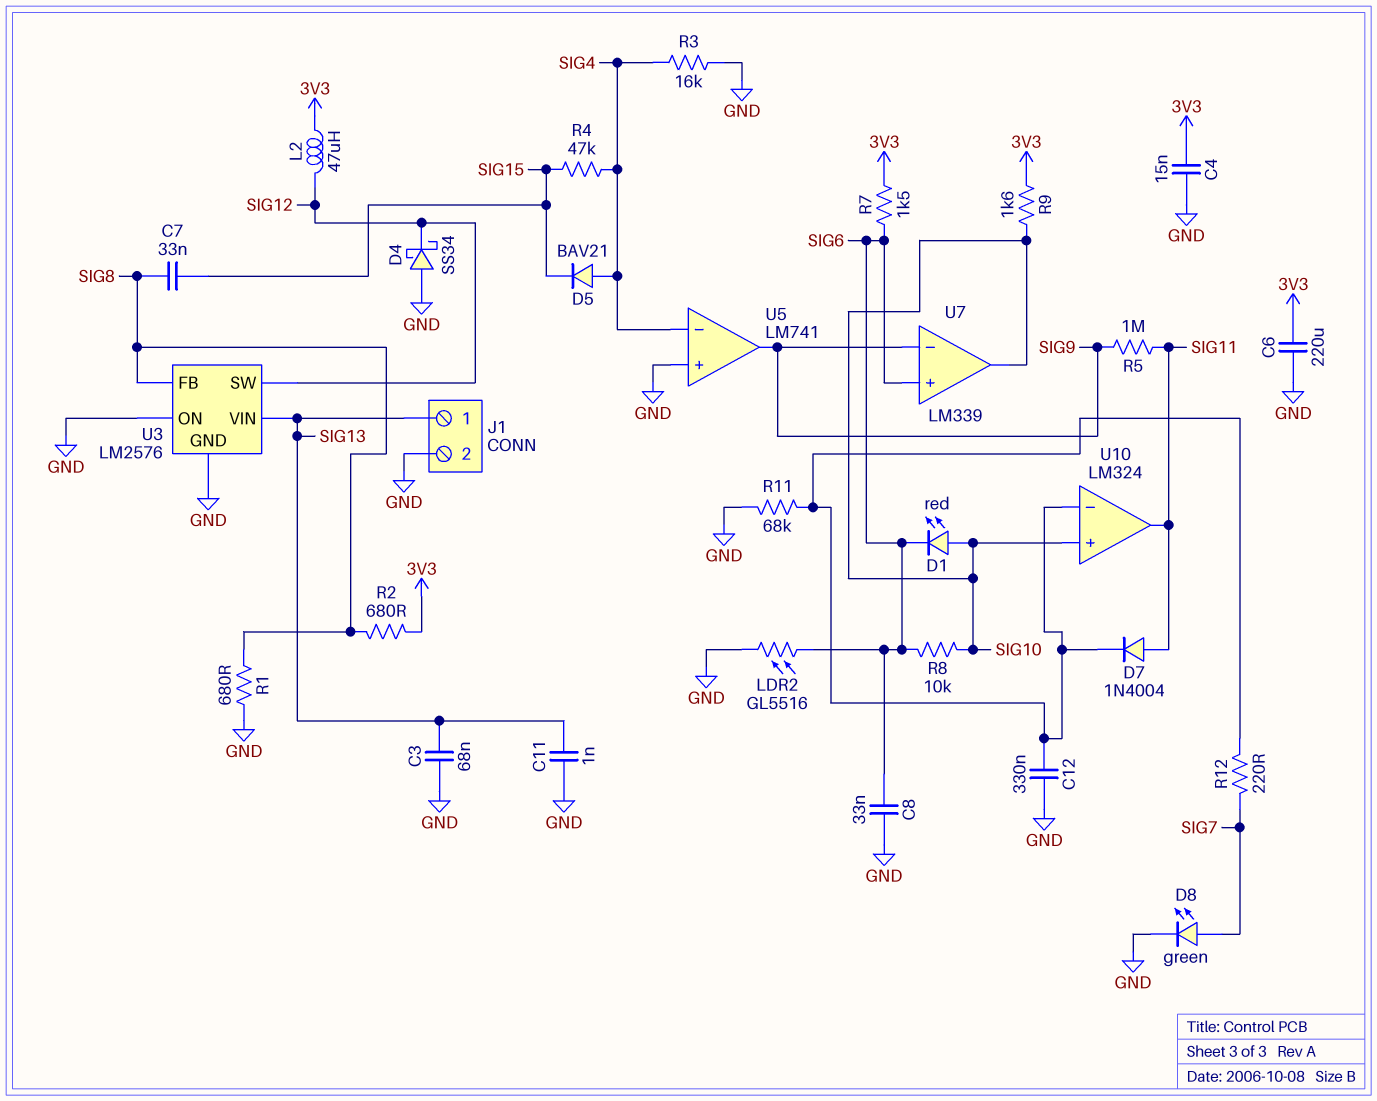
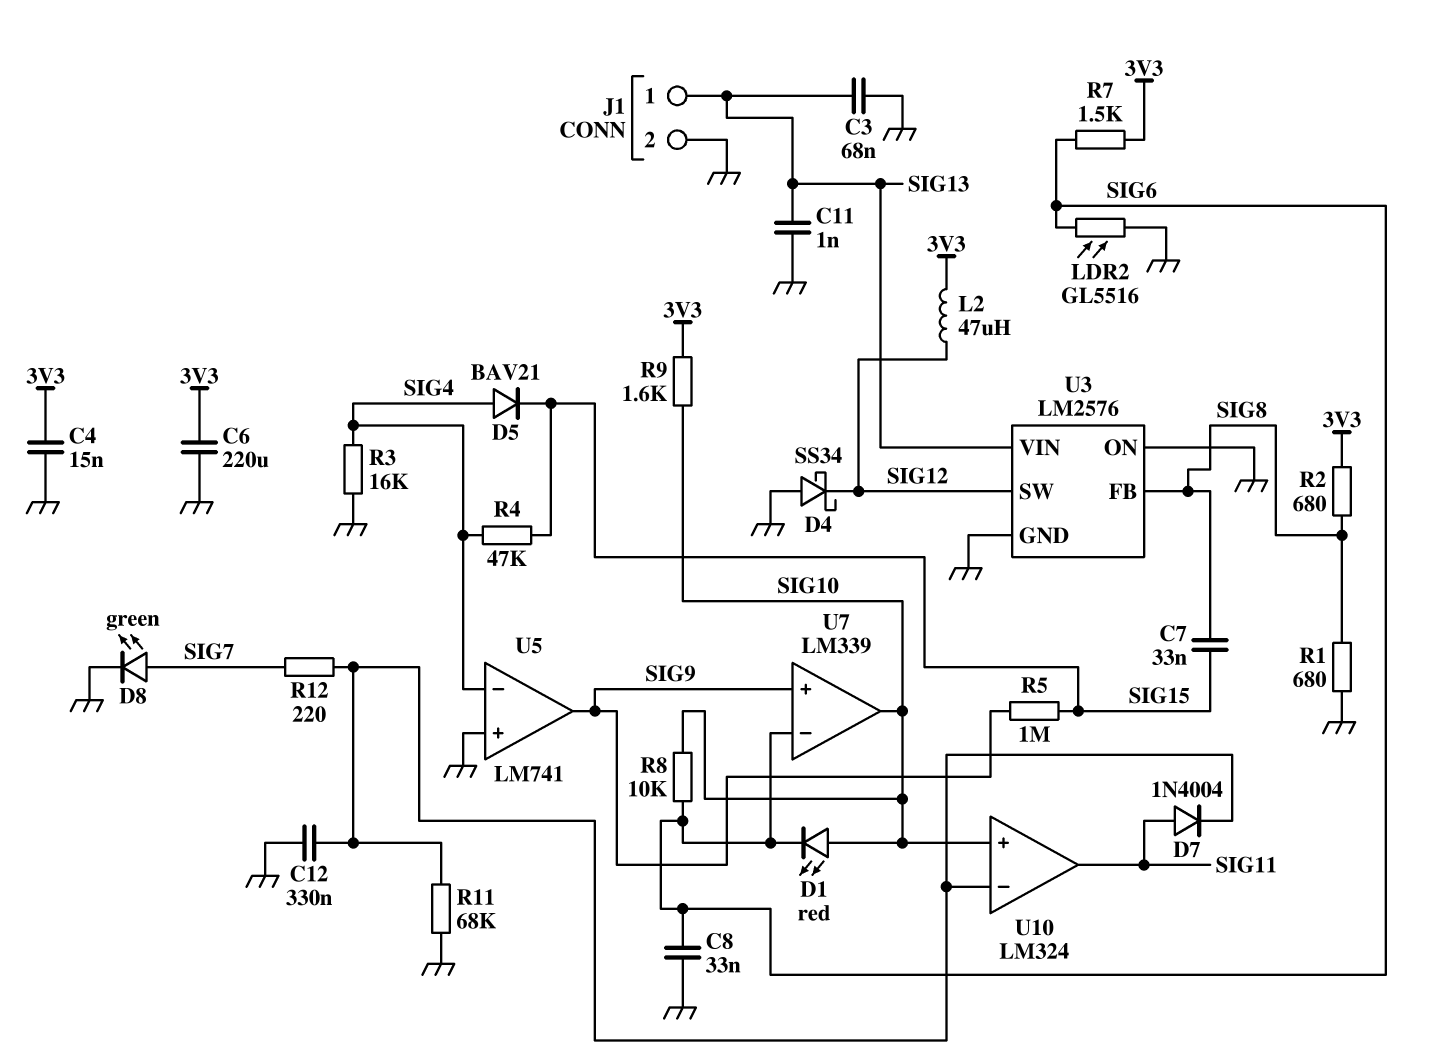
R5: 1M (SIG9, SIG11) -> 1M (SIG9, SIG15)
U7 pin in+: SIG6 -> SIG9
U7 pin in-: SIG9 -> SIG6

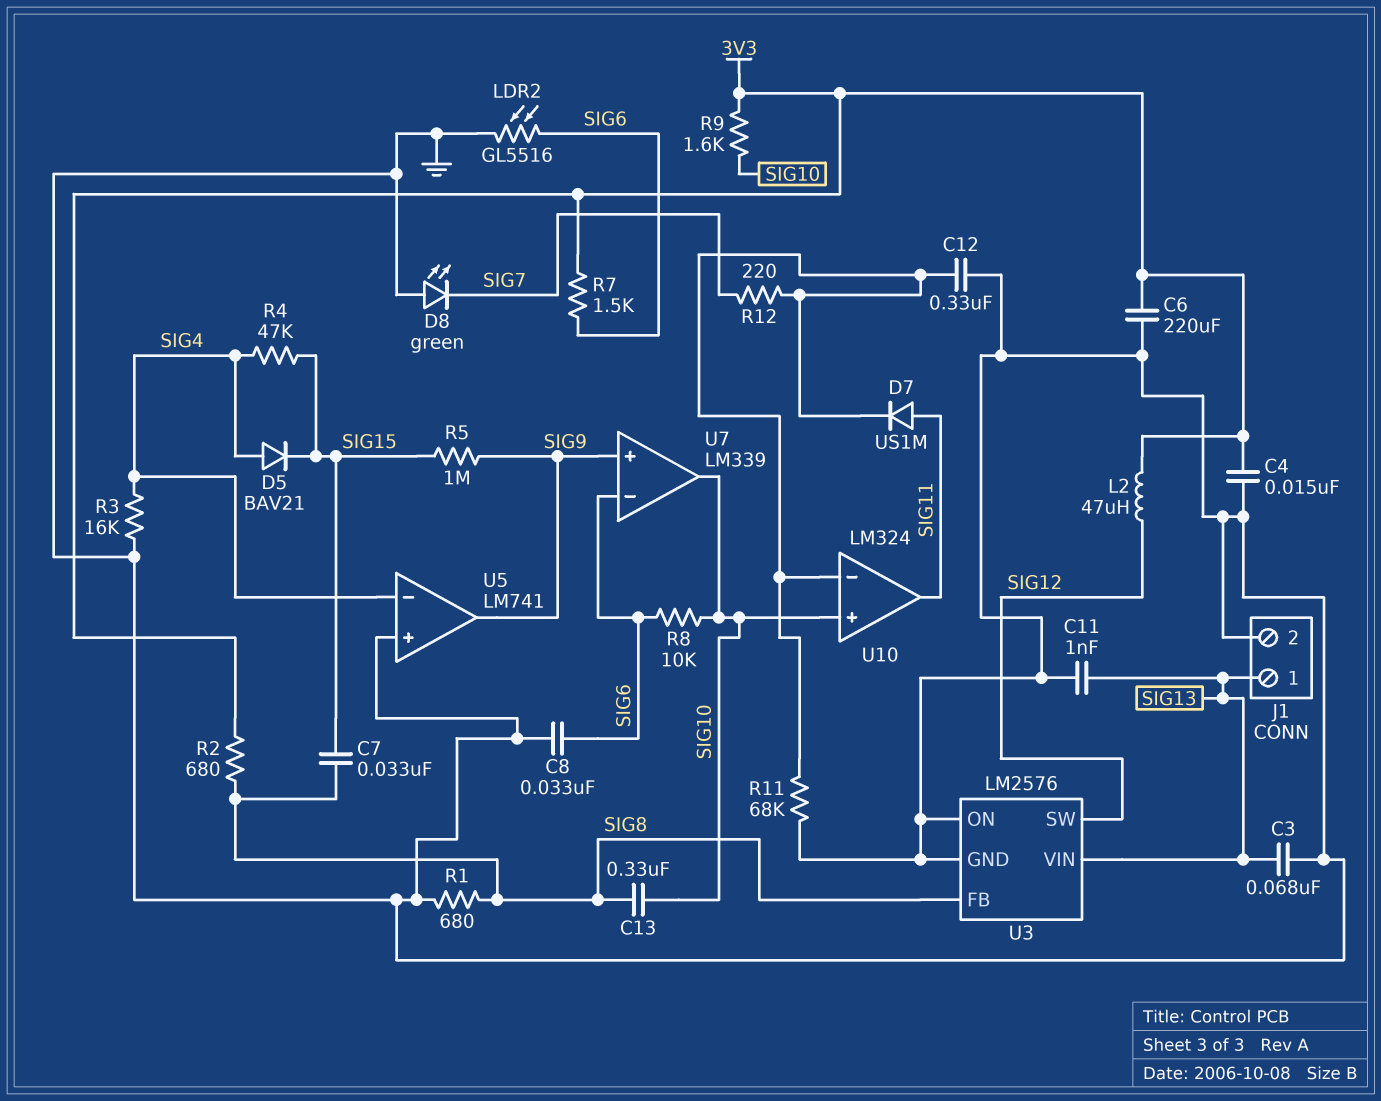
C13: none -> 330nF (SIG8, SIG10)
D1: LED red (A SIG10, K SIG6) -> none
D4: schottky SS34 (A GND, K SIG12) -> none
D7: diode 1N4004 (A SIG11, K U10/in-) -> diode US1M (A SIG11, K U10/in-)
D8: LED green (A SIG7, K GND) -> LED green (A GND, K SIG7)

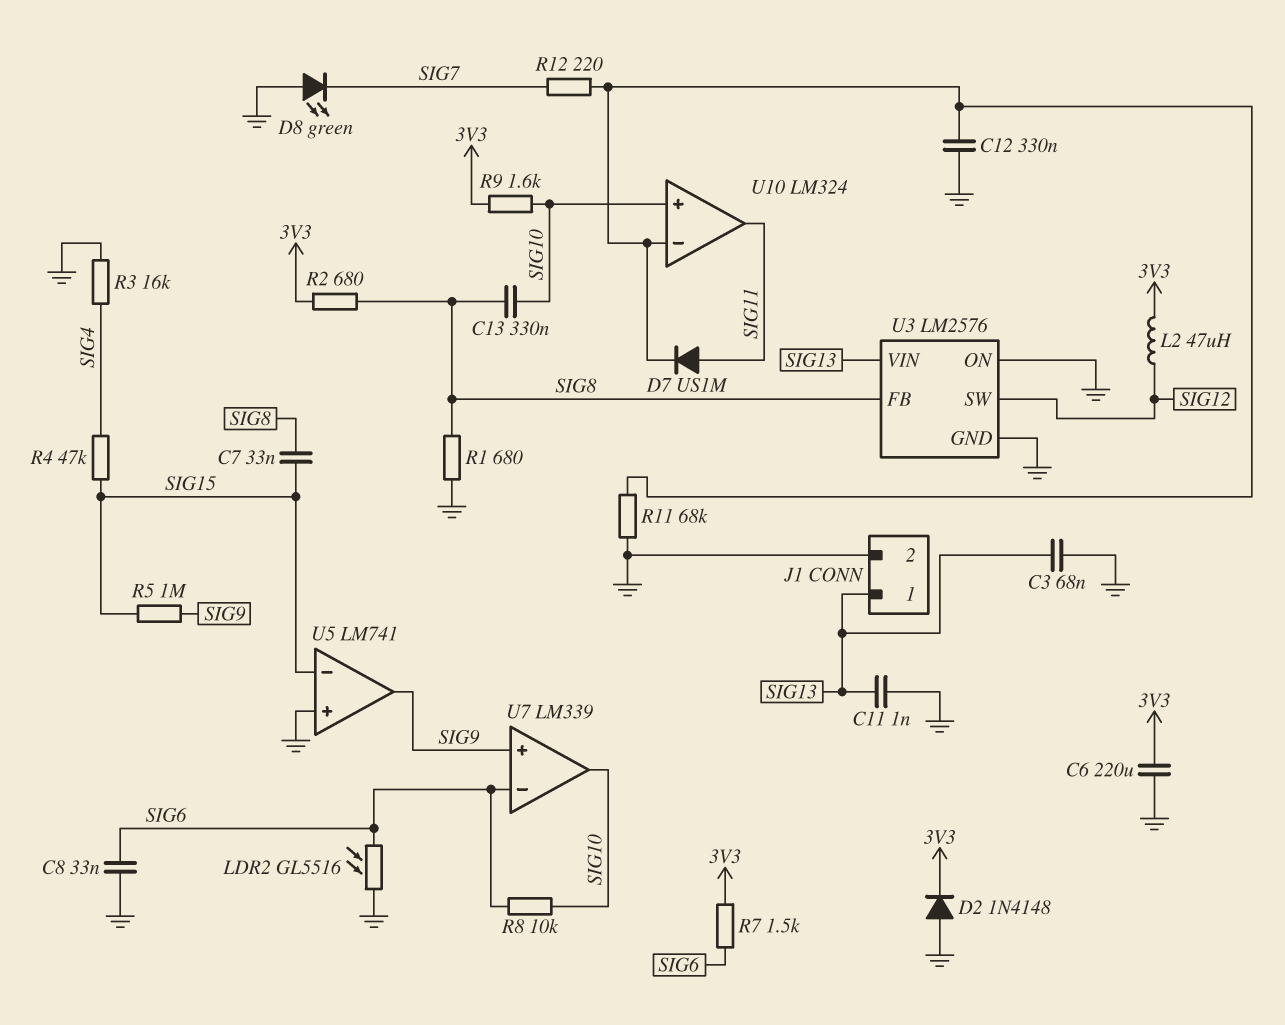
C4: 15nF (3V3, GND) -> none
D2: none -> diode 1N4148 (A GND, K 3V3)
D5: diode BAV21 (A SIG4, K SIG15) -> none
U5 pin in-: SIG4 -> SIG15

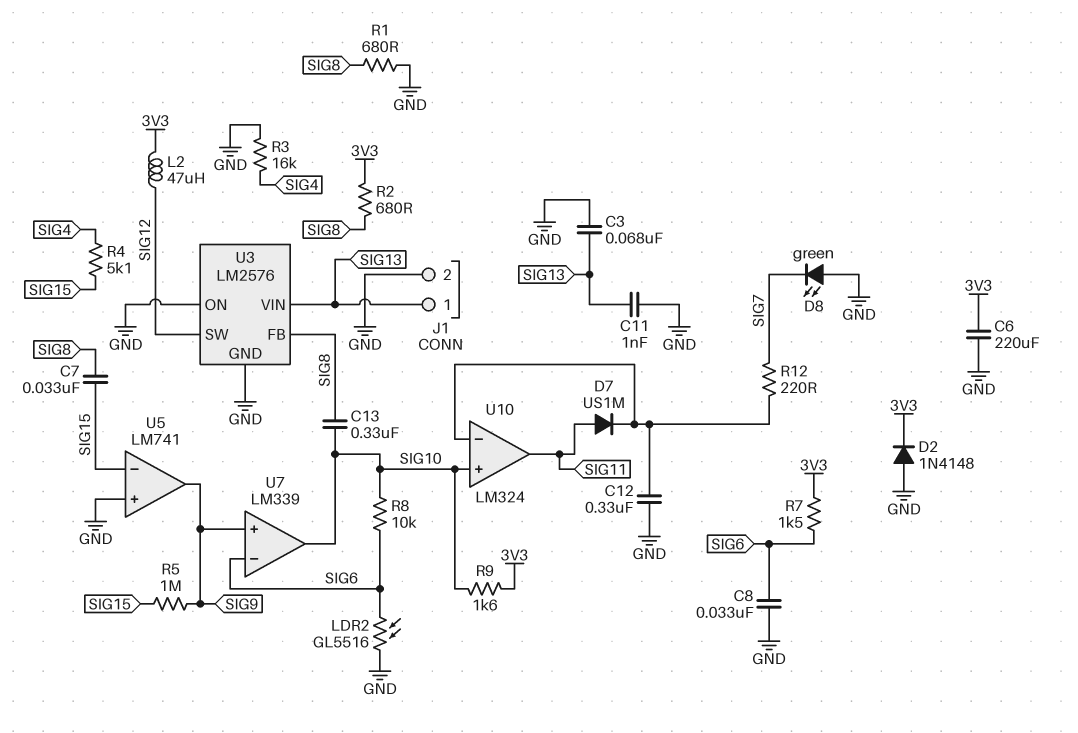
R4: 47k (SIG4, SIG15) -> 5.1k (SIG4, SIG15)
R11: 68k (GND, U10/in-) -> none

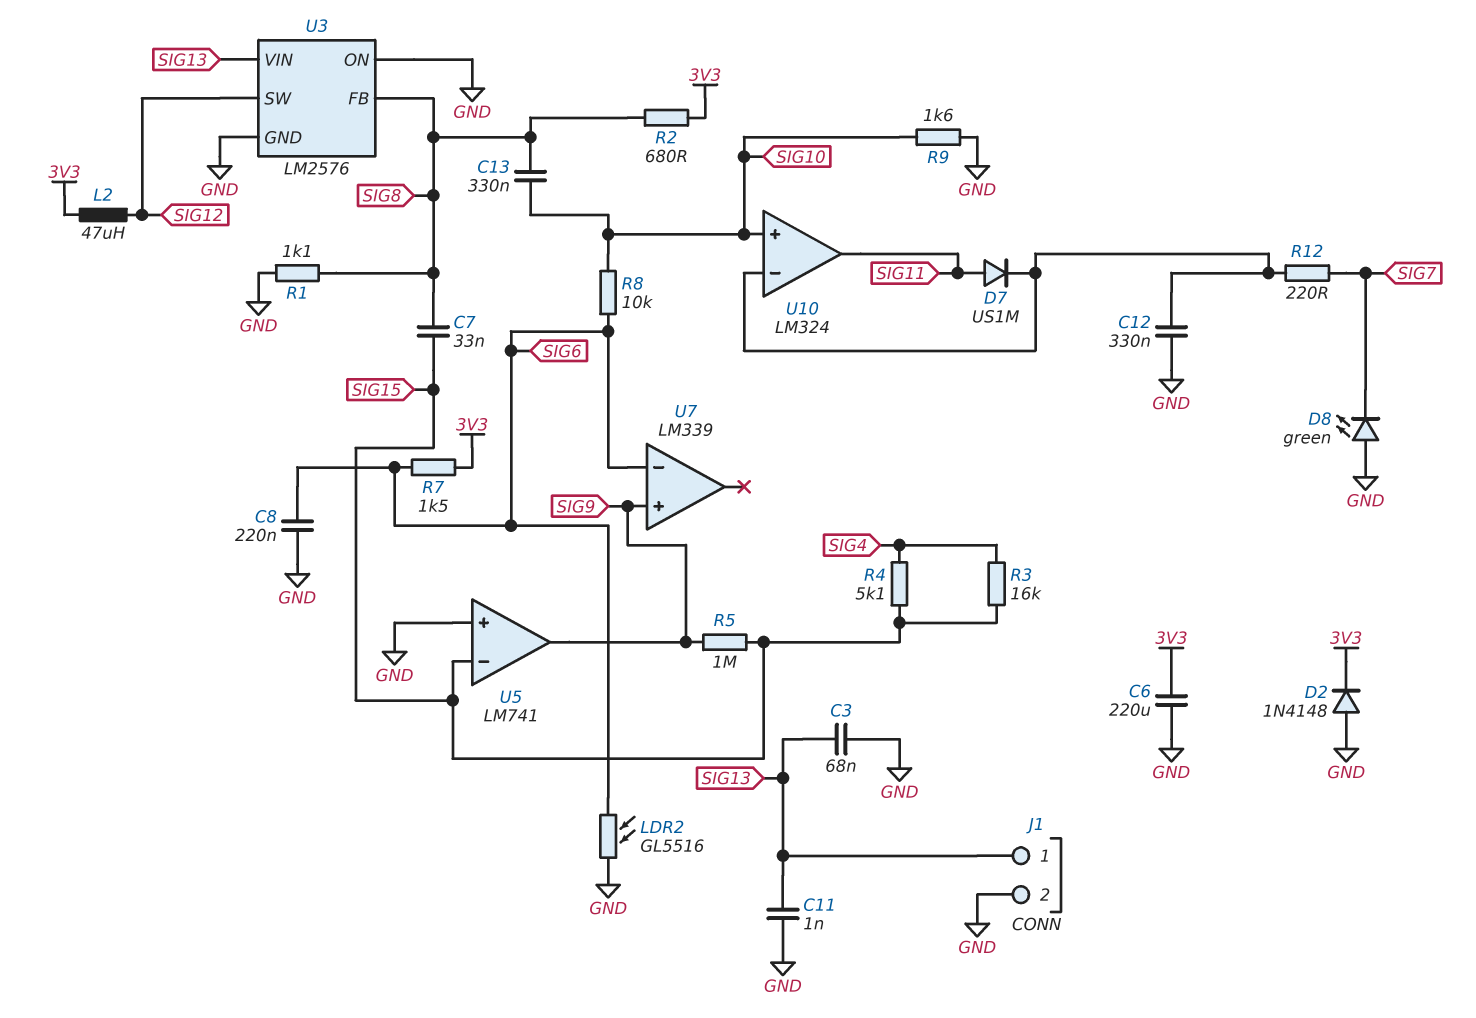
C8: 33nF (GND, SIG6) -> 220nF (GND, SIG6)
R1: 680 (GND, SIG8) -> 1.1k (GND, SIG8)
R3: 16k (GND, SIG4) -> 16k (SIG4, SIG15)
R9: 1.6k (3V3, SIG10) -> 1.6k (GND, SIG10)
U7 pin out: SIG10 -> none

